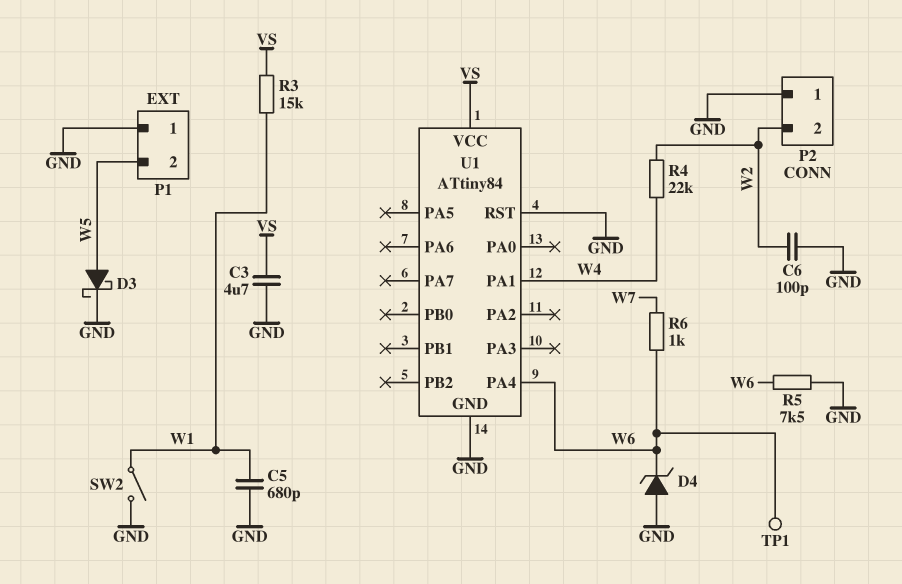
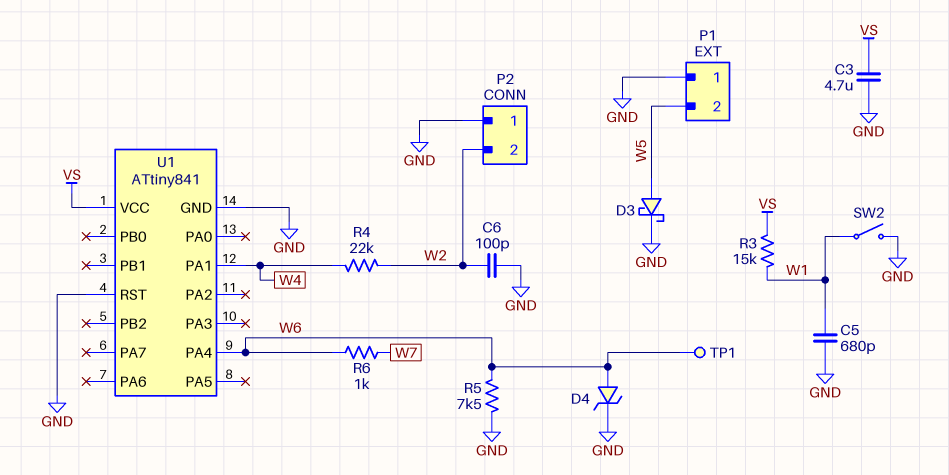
D4: zener (A GND, K W6) -> zener (A W6, K GND)
U1: ATtiny84 -> ATtiny841

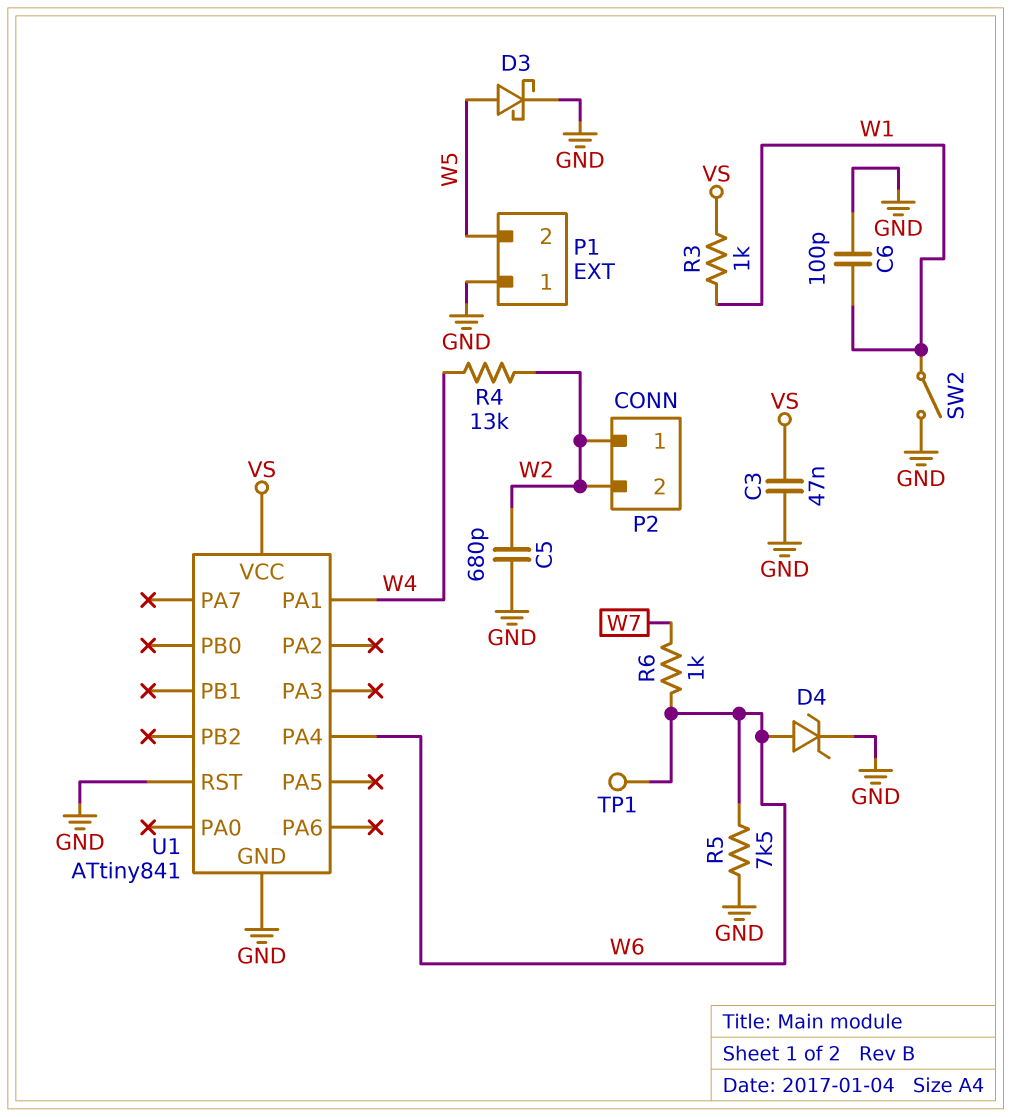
C3: 4.7uF (GND, VS) -> 47nF (GND, VS)
C5: 680pF (GND, W1) -> 680pF (GND, W2)
C6: 100pF (GND, W2) -> 100pF (GND, W1)
P2 pin 1: GND -> W2
R3: 15k (VS, W1) -> 1k (VS, W1)
R4: 22k (W2, W4) -> 13k (W2, W4)

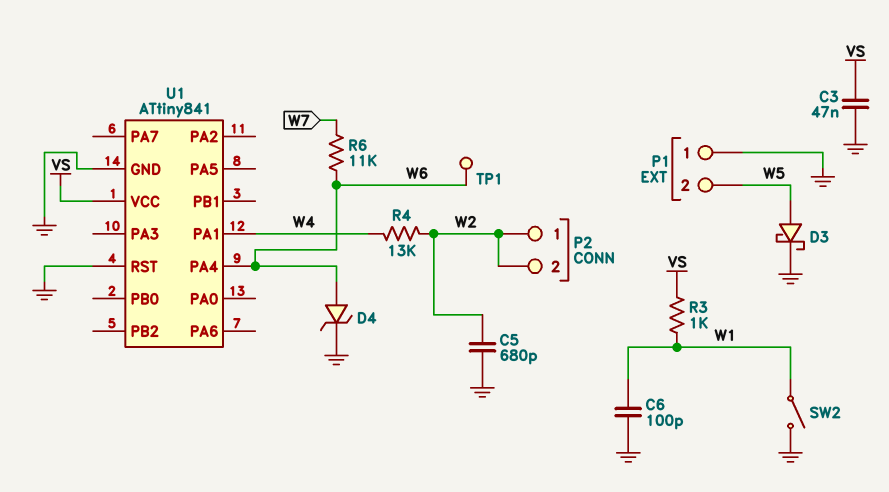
R5: 7.5k (GND, W6) -> none
R6: 1k (W6, W7) -> 11k (W6, W7)

